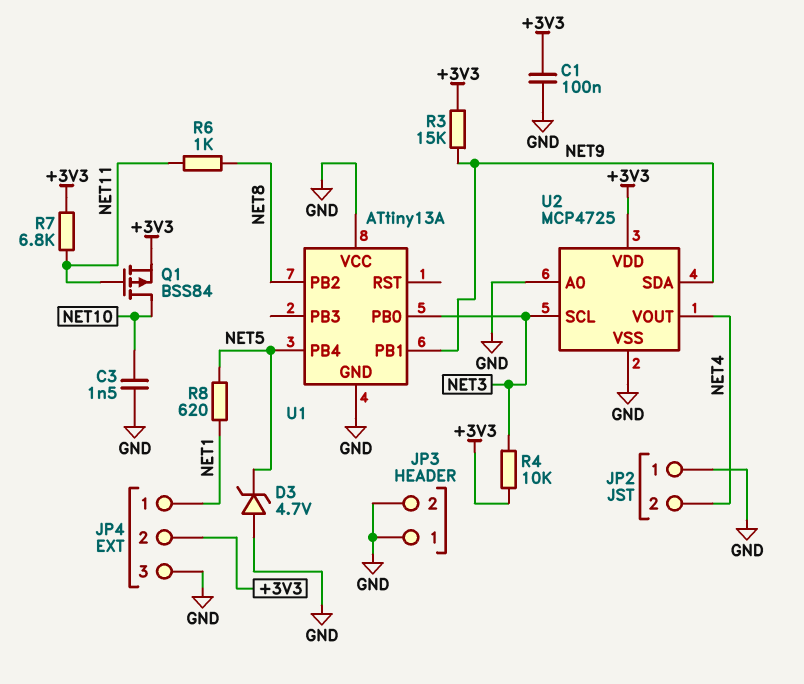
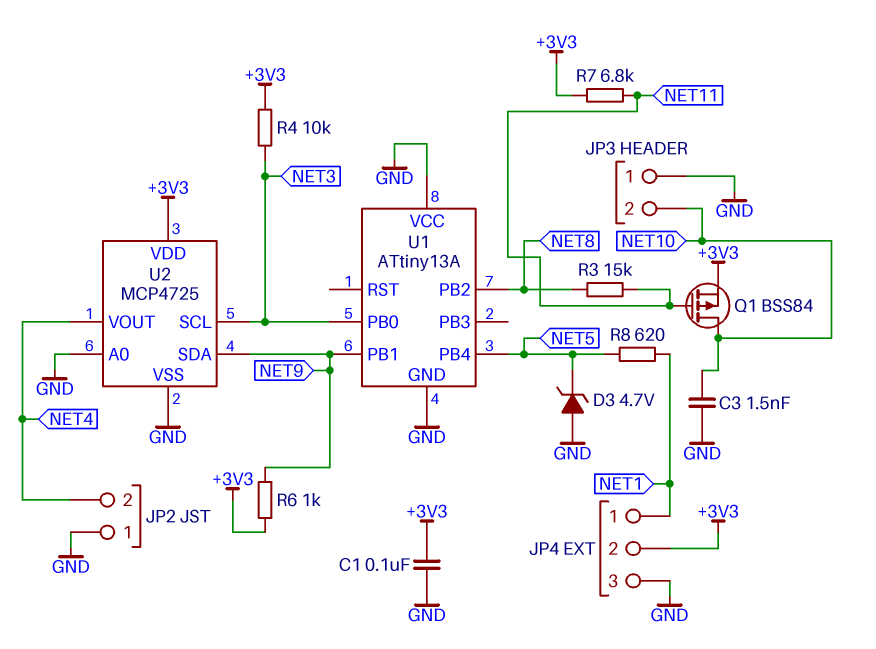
JP3 pin 2: GND -> NET10
R3: 15k (+3V3, NET9) -> 15k (NET8, NET11)
R6: 1k (NET8, NET11) -> 1k (+3V3, NET9)

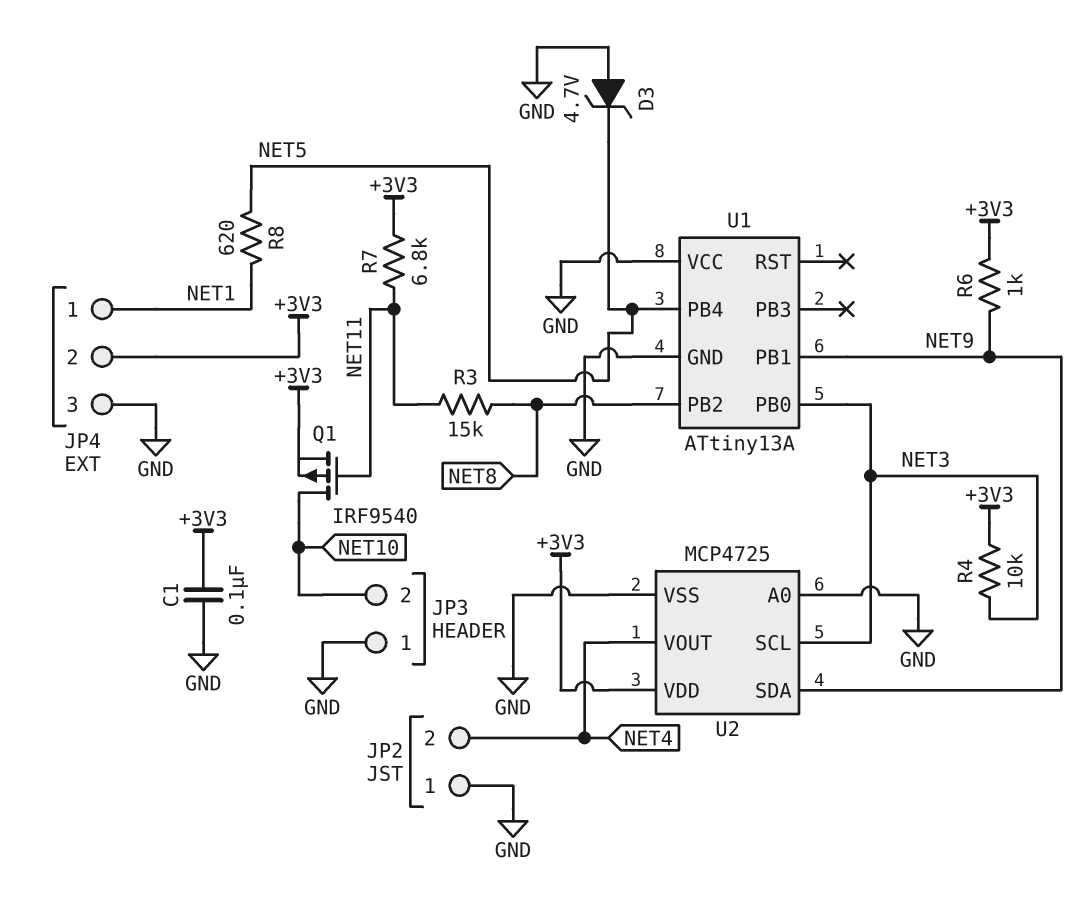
C3: 1.5nF (GND, NET10) -> none
Q1: PMOS BSS84 (G NET11, D NET10, S +3V3) -> PMOS IRF9540 (G NET11, D NET10, S +3V3)

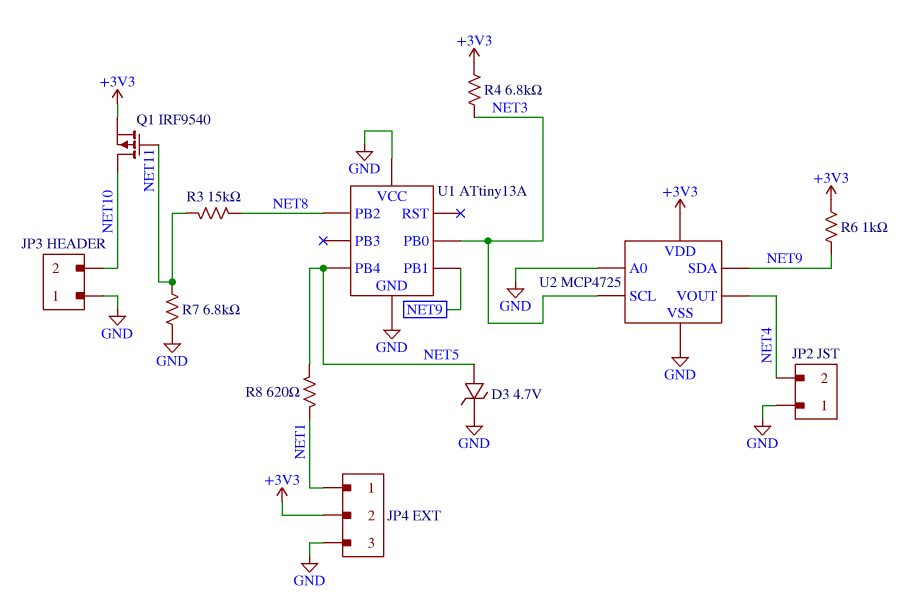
C1: 100nF (+3V3, GND) -> none
D3: zener 4.7V (A GND, K NET5) -> zener 4.7V (A NET5, K GND)
R4: 10k (+3V3, NET3) -> 6.8k (+3V3, NET3)
R7: 6.8k (+3V3, NET11) -> 6.8k (GND, NET11)

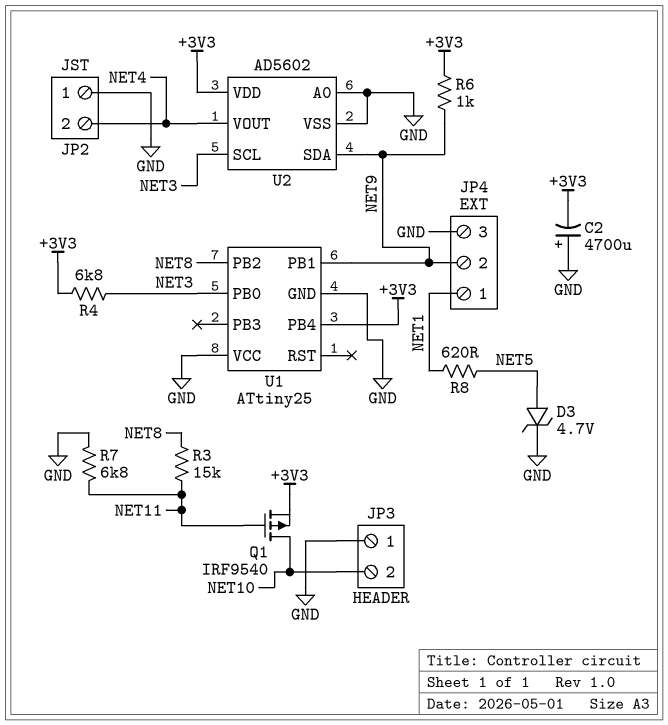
C2: none -> 4700uF (plus GND, minus +3V3)
JP4 pin 2: +3V3 -> NET9
U1: ATtiny13A -> ATtiny25
U1 pin PB4: NET5 -> +3V3
U2: MCP4725 -> AD5602

